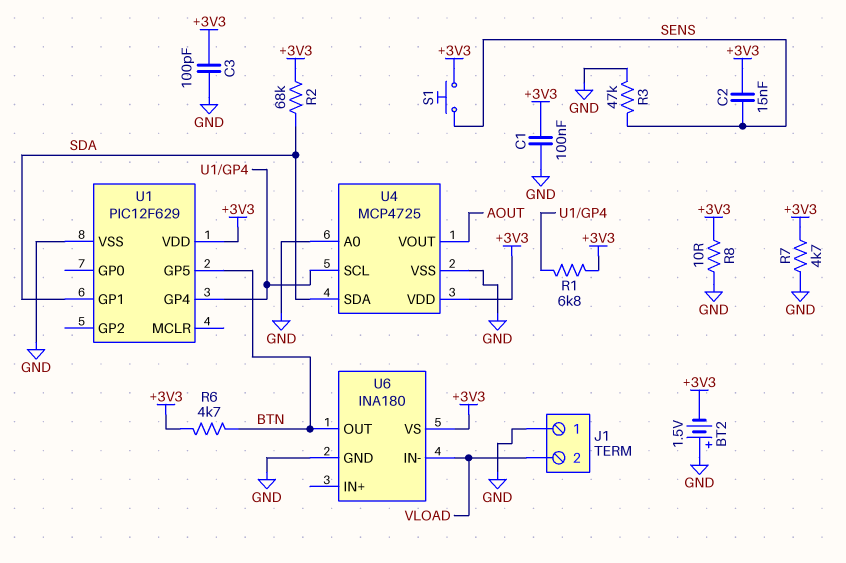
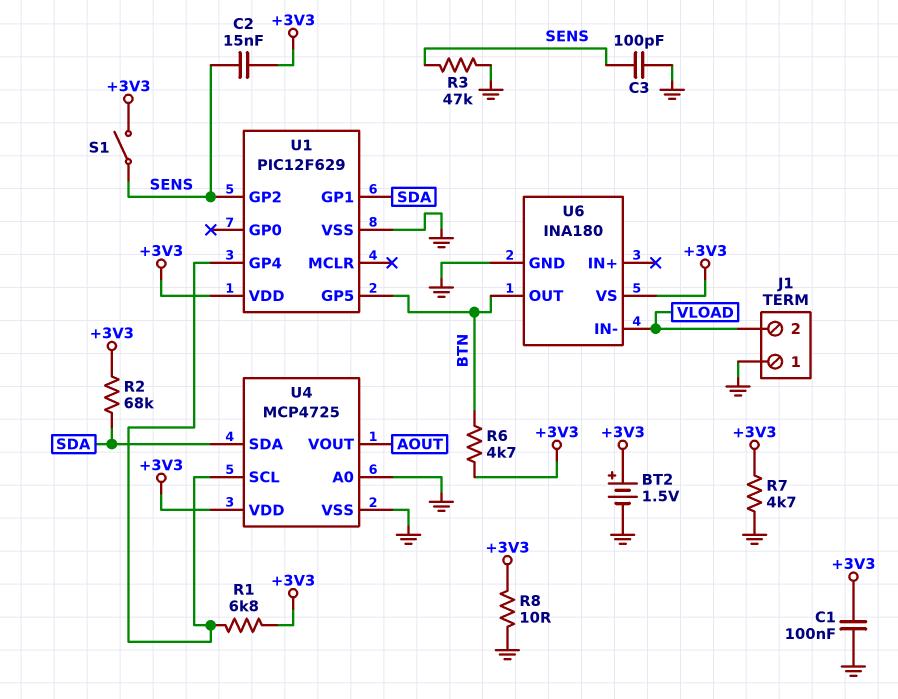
BT2: 1.5V (plus GND, minus +3V3) -> 1.5V (plus +3V3, minus GND)
C3: 100pF (+3V3, GND) -> 100pF (GND, SENS)
S1: button (+3V3, SENS) -> switch (+3V3, SENS)
U1 pin GP2: none -> SENS

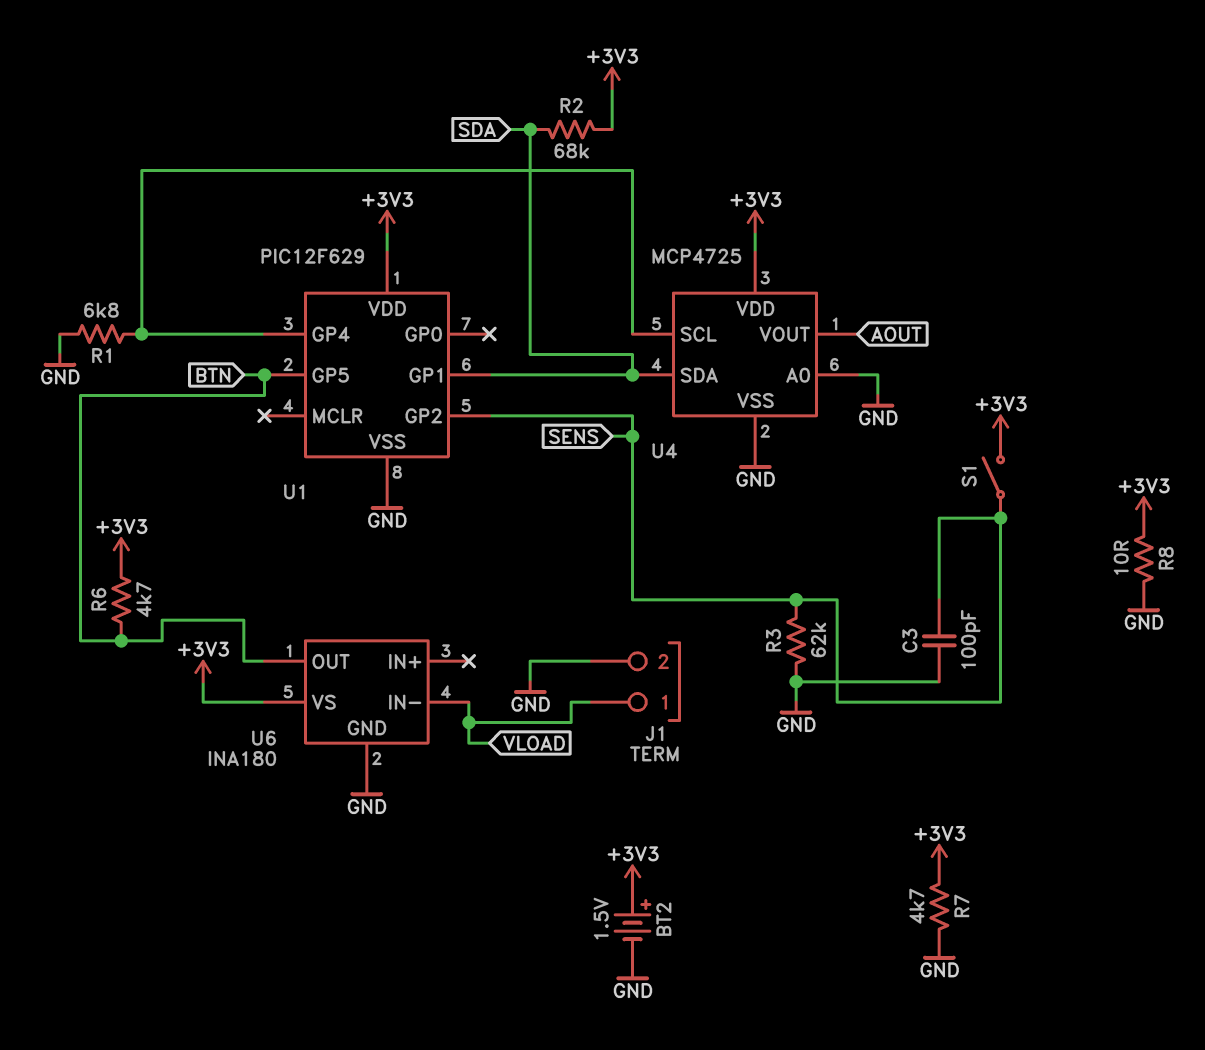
C1: 100nF (+3V3, GND) -> none
C2: 15nF (+3V3, SENS) -> none
J1 pin 1: GND -> VLOAD
J1 pin 2: VLOAD -> GND
R1: 6.8k (+3V3, U1/GP4) -> 6.8k (GND, U1/GP4)
R3: 47k (GND, SENS) -> 62k (GND, SENS)

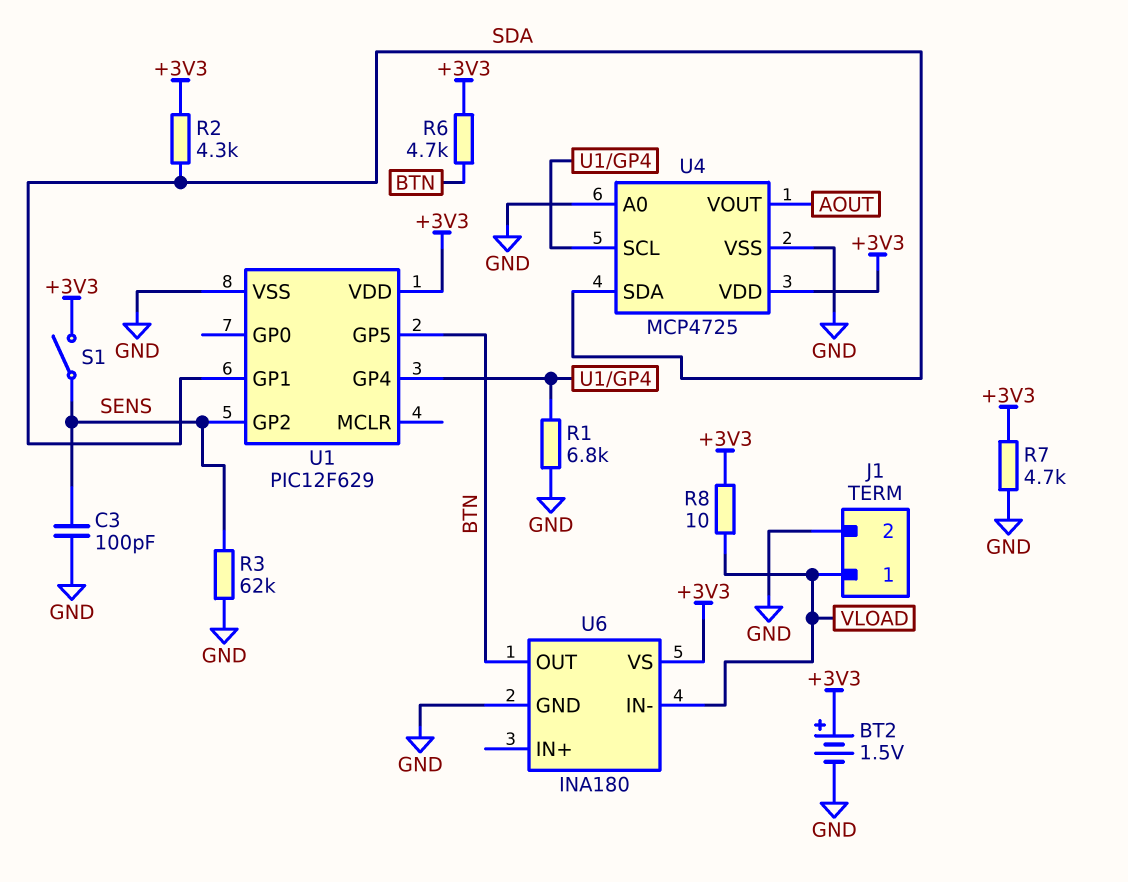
R2: 68k (+3V3, SDA) -> 4.3k (+3V3, SDA)
R8: 10 (+3V3, GND) -> 10 (+3V3, VLOAD)

